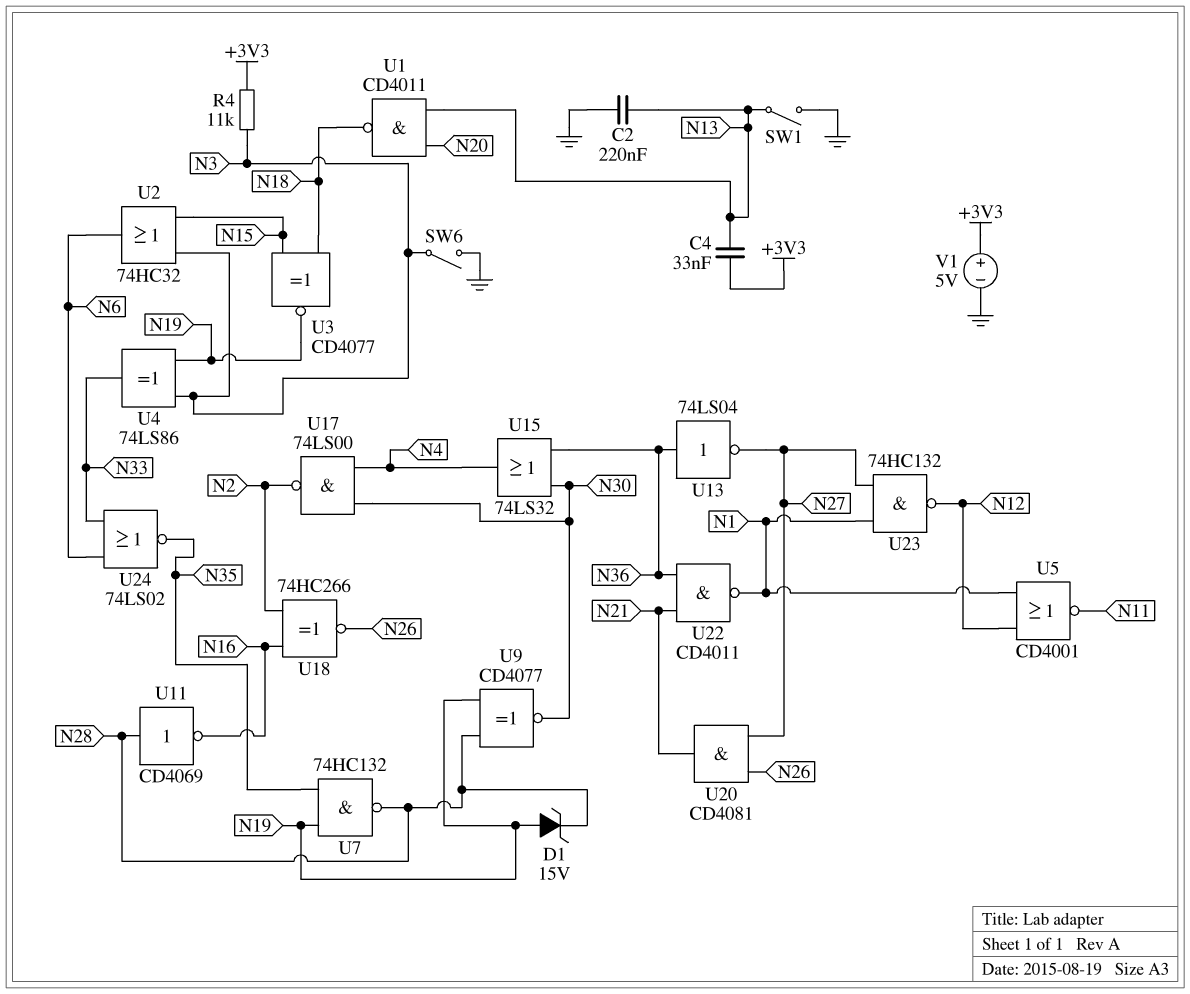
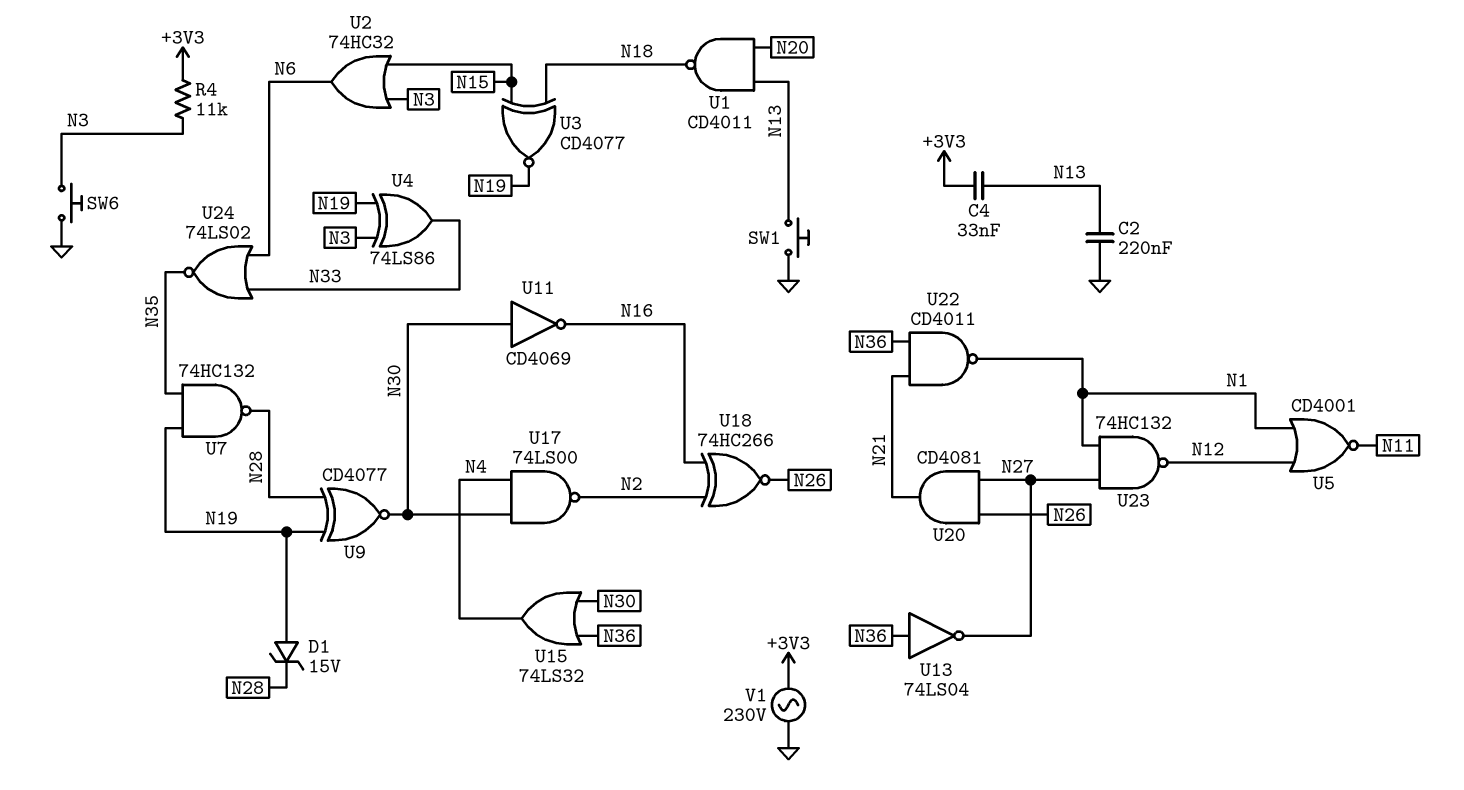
SW1: switch (GND, N13) -> button (GND, N13)
SW6: switch (GND, N3) -> button (GND, N3)
U11: NOT CD4069 (in N28, out N16) -> NOT CD4069 (in N30, out N16)
V1: 5V (plus +3V3, minus GND) -> AC 230V (+3V3, GND)

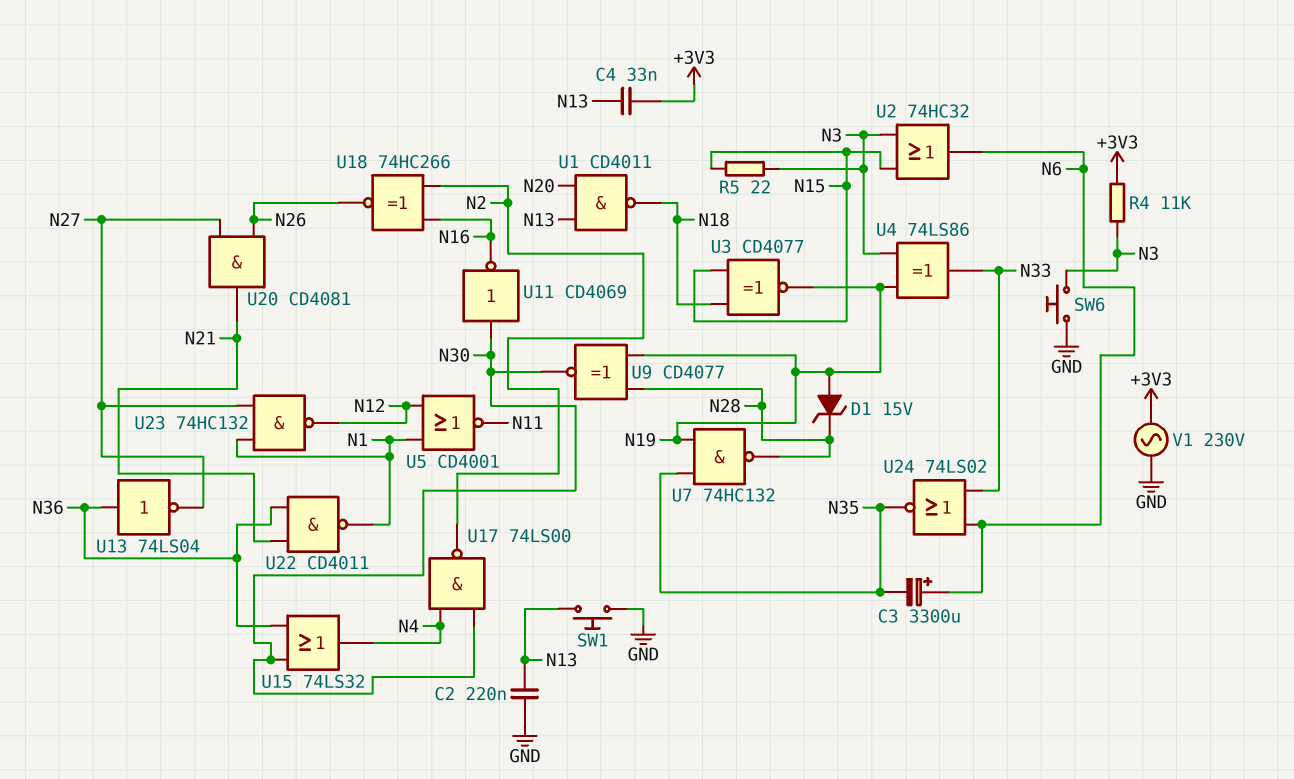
C3: none -> 3300uF (plus N6, minus N35)
R5: none -> 22 (N3, N15)

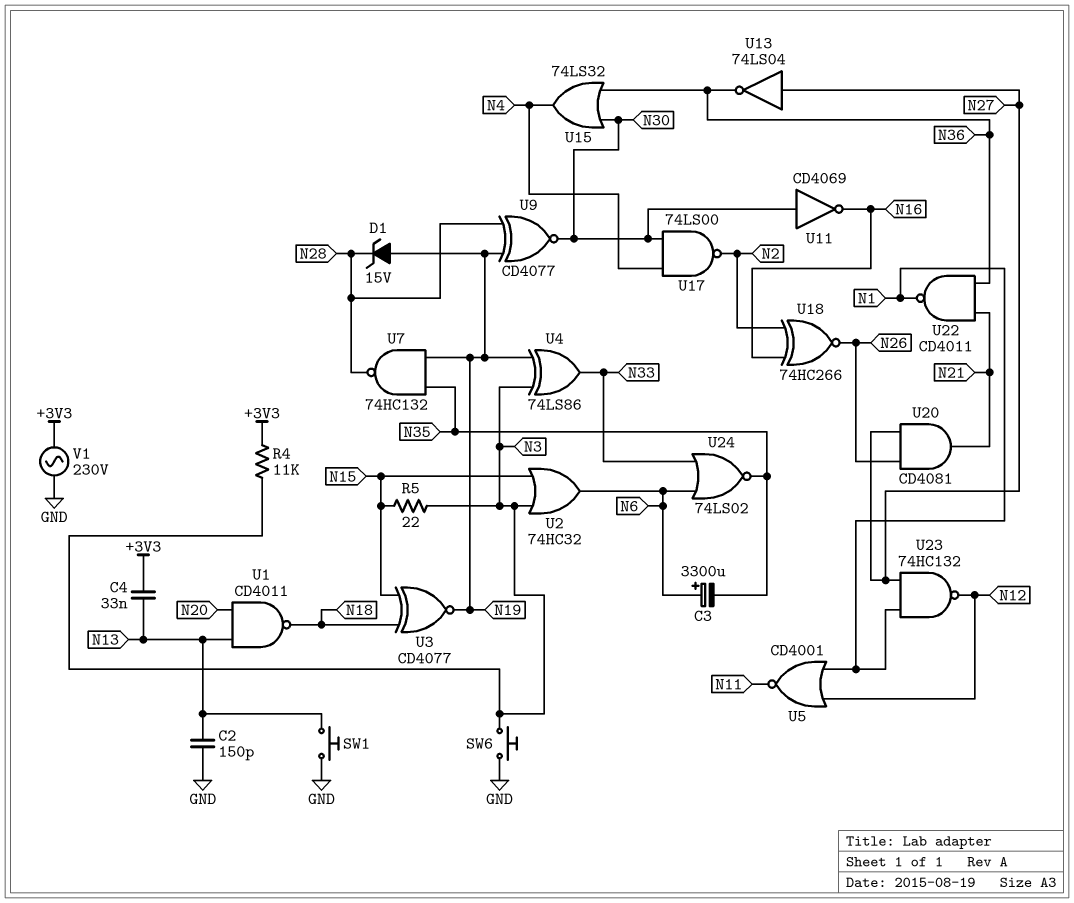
C2: 220nF (GND, N13) -> 150pF (GND, N13)
U13: NOT 74LS04 (in N36, out N27) -> NOT 74LS04 (in N27, out N36)

